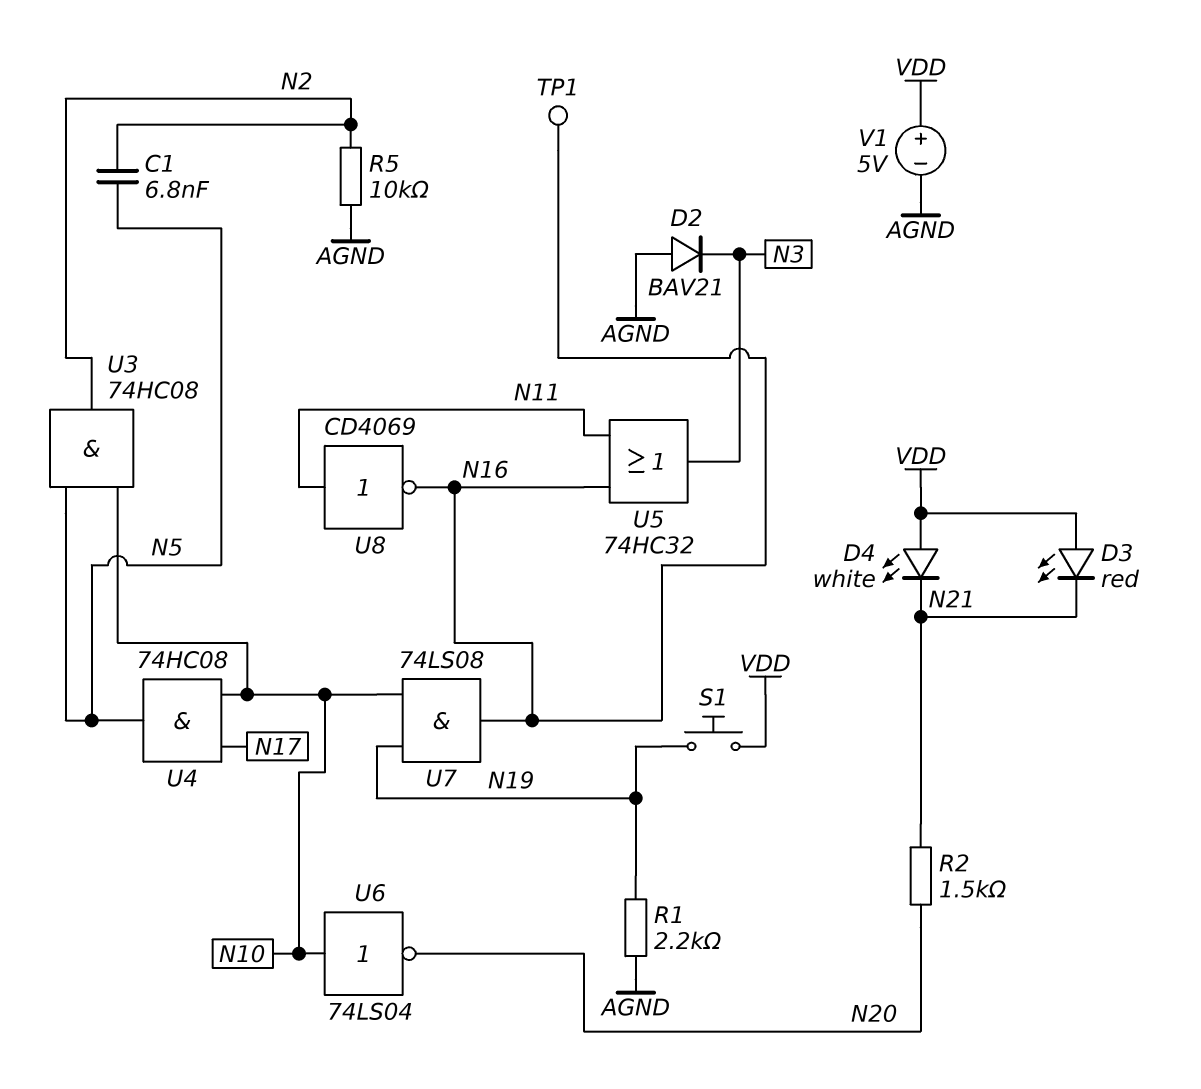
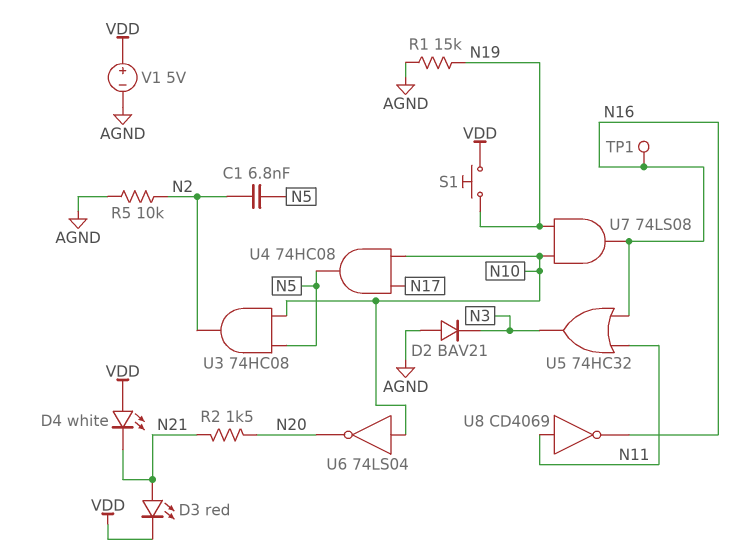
D3: LED red (A VDD, K N21) -> LED red (A N21, K VDD)
R1: 2.2k (AGND, N19) -> 15k (AGND, N19)

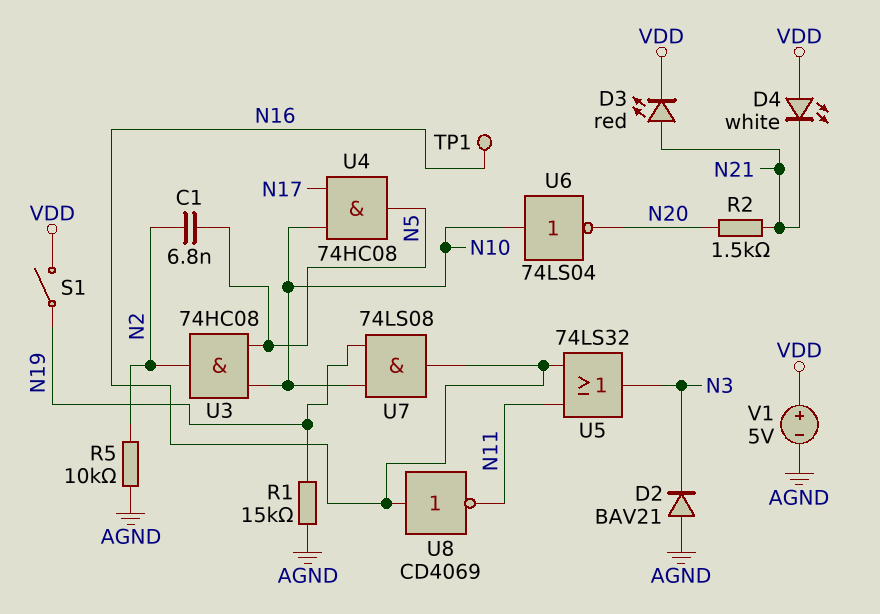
S1: button (N19, VDD) -> switch (N19, VDD)
U5: OR 74HC32 (in N11, in N16, out N3) -> OR 74LS32 (in N11, in N16, out N3)
U8: NOT CD4069 (in N11, out N16) -> NOT CD4069 (in N16, out N11)

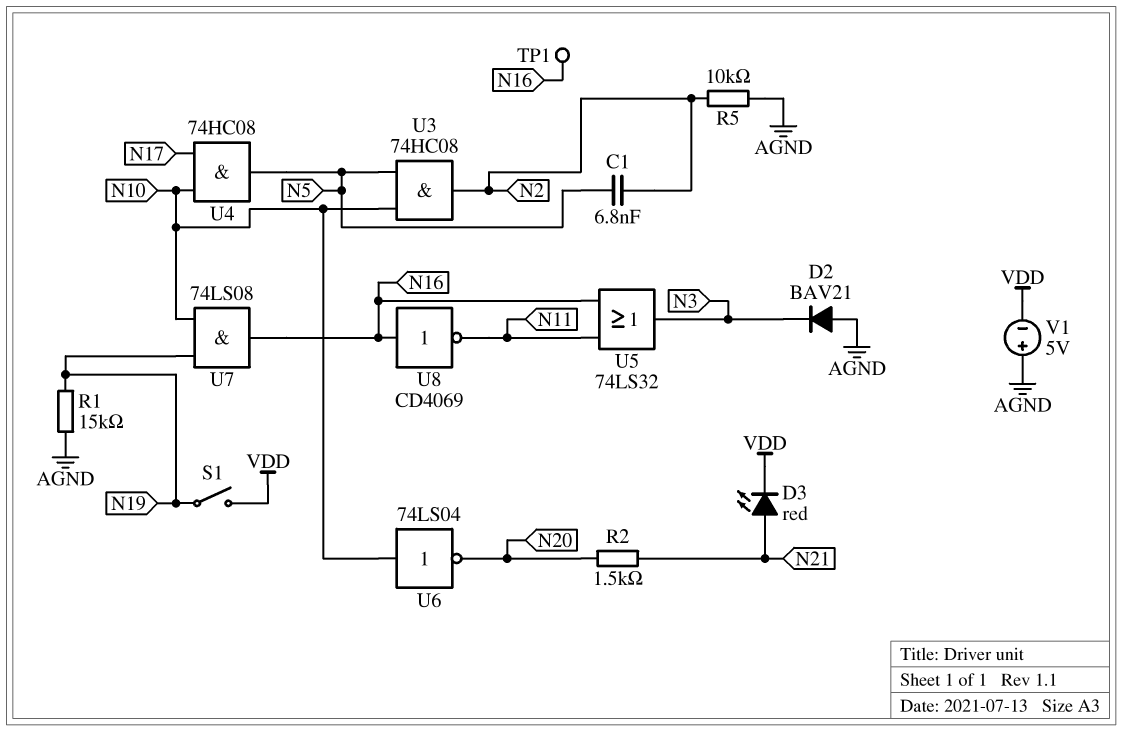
D4: LED white (A VDD, K N21) -> none
V1: 5V (plus VDD, minus AGND) -> 5V (plus AGND, minus VDD)

